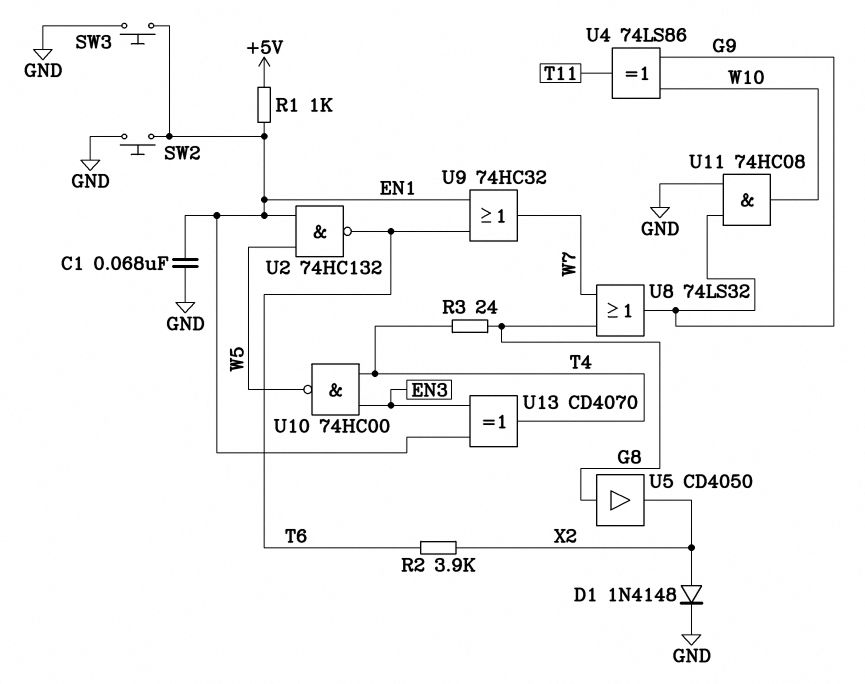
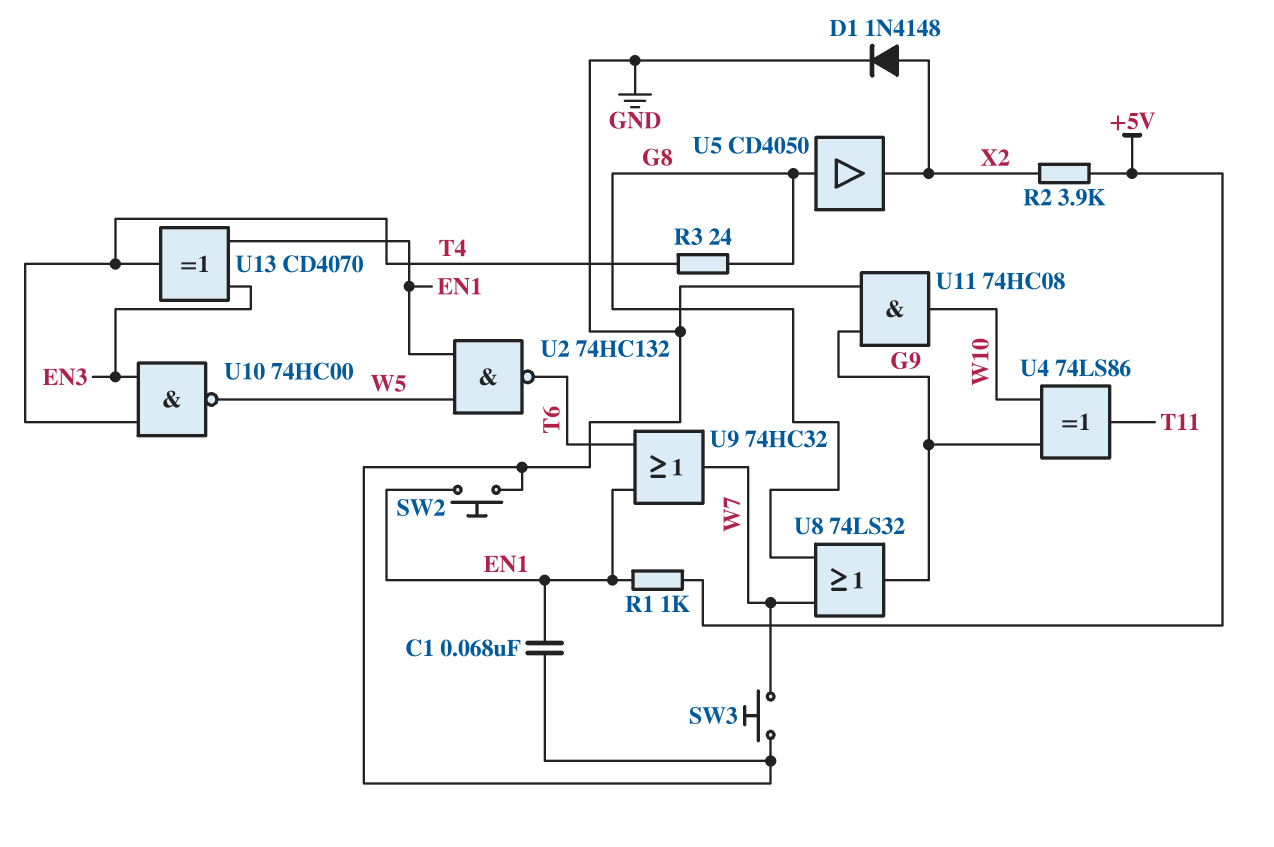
R2: 3.9k (T6, X2) -> 3.9k (+5V, X2)
SW3: button (EN1, GND) -> button (GND, W7)

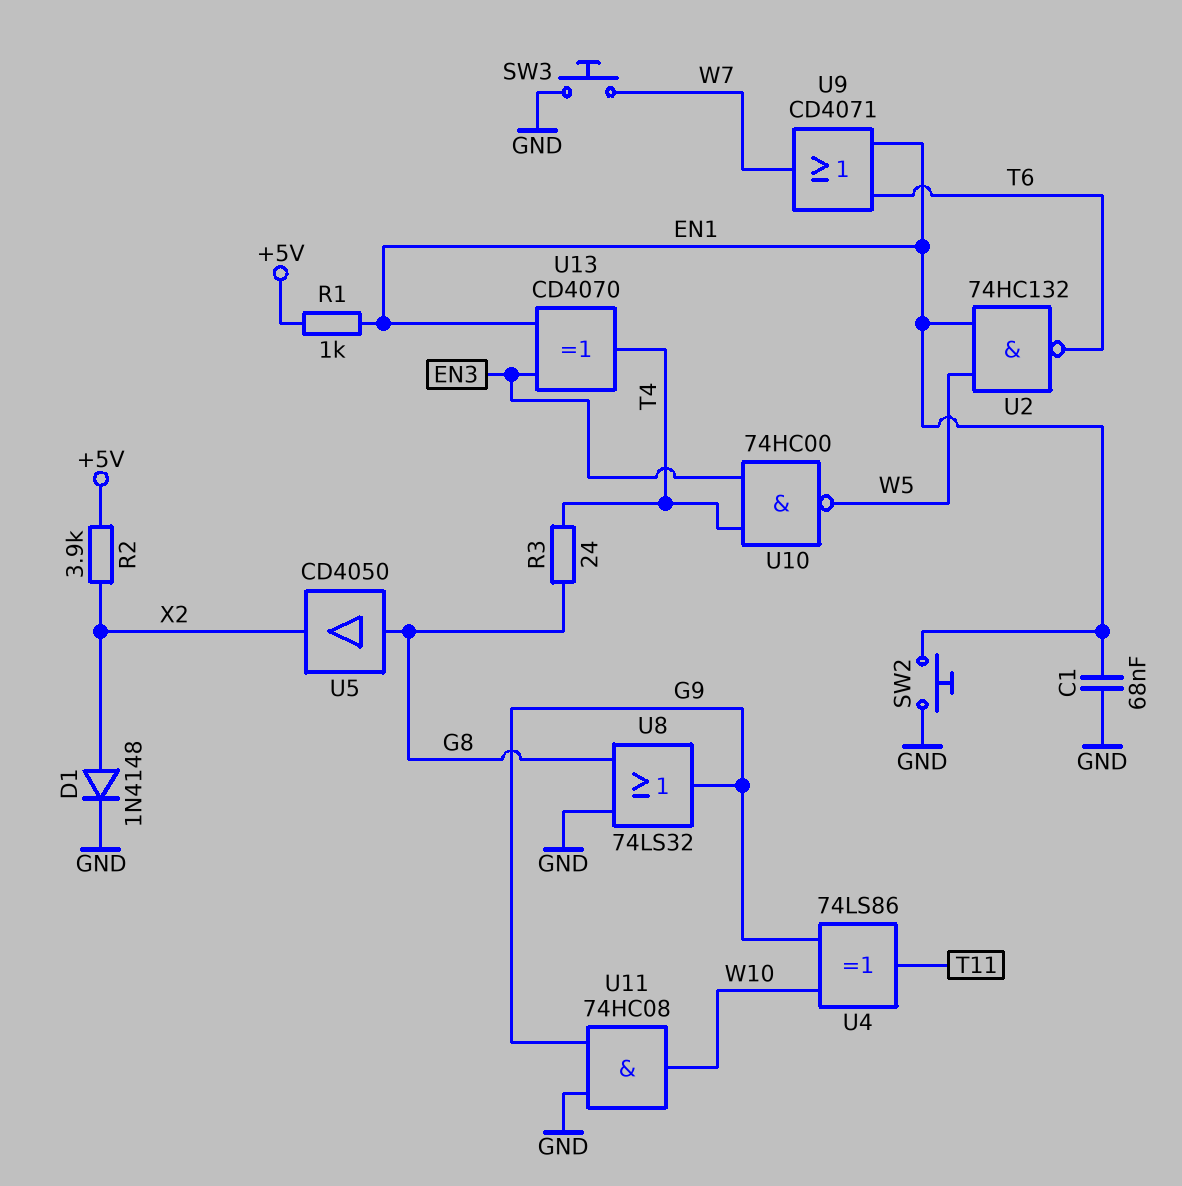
U8: OR 74LS32 (in G8, in W7, out G9) -> OR 74LS32 (in G8, in GND, out G9)
U9: OR 74HC32 (in EN1, in T6, out W7) -> OR CD4071 (in EN1, in T6, out W7)

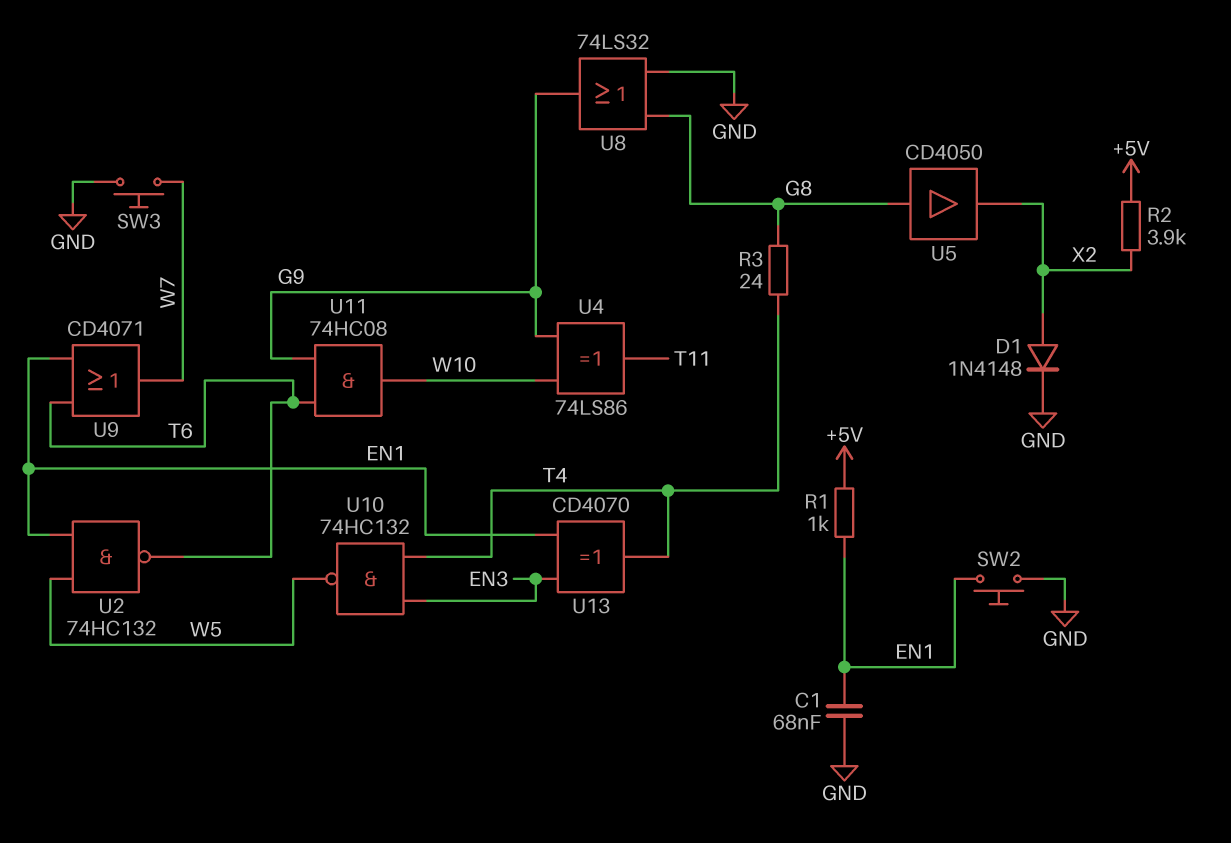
U10: NAND 74HC00 (in EN3, in T4, out W5) -> NAND 74HC132 (in EN3, in T4, out W5)
U11: AND 74HC08 (in G9, in GND, out W10) -> AND 74HC08 (in G9, in T6, out W10)

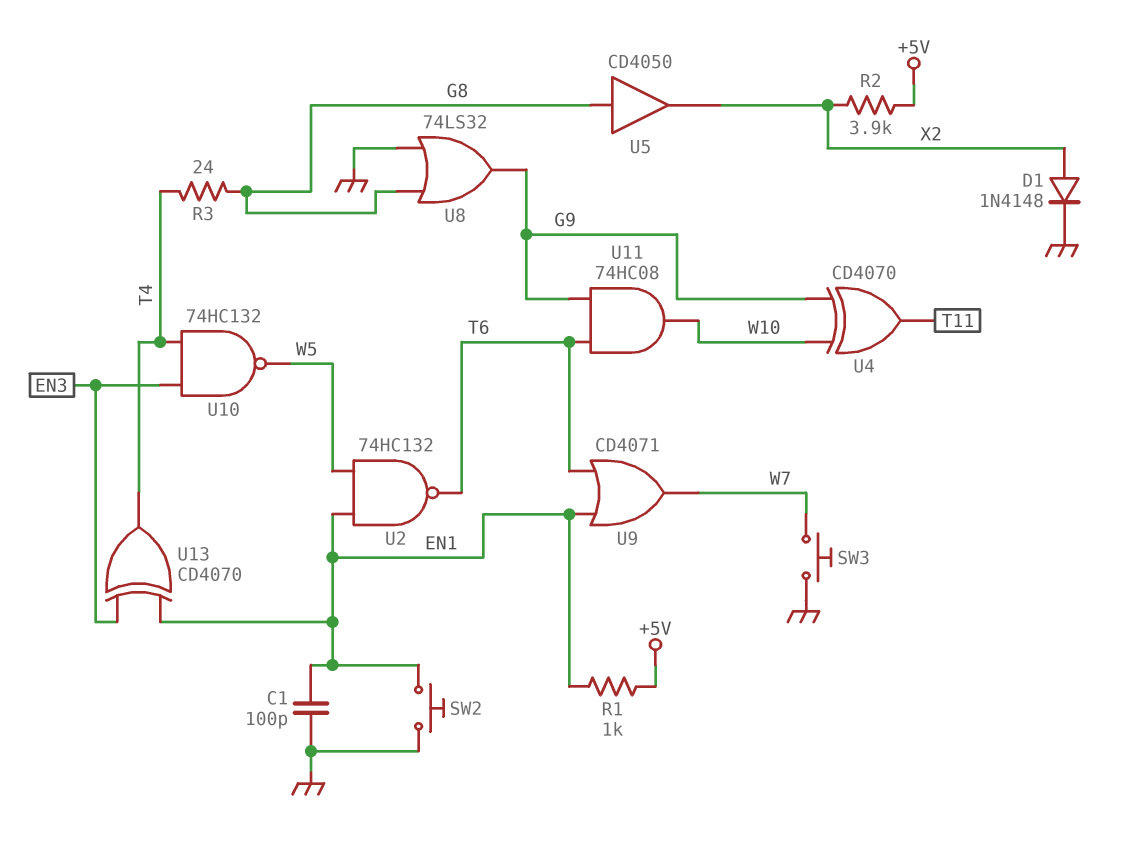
C1: 68nF (EN1, GND) -> 100pF (EN1, GND)
U4: XOR 74LS86 (in G9, in W10, out T11) -> XOR CD4070 (in G9, in W10, out T11)

